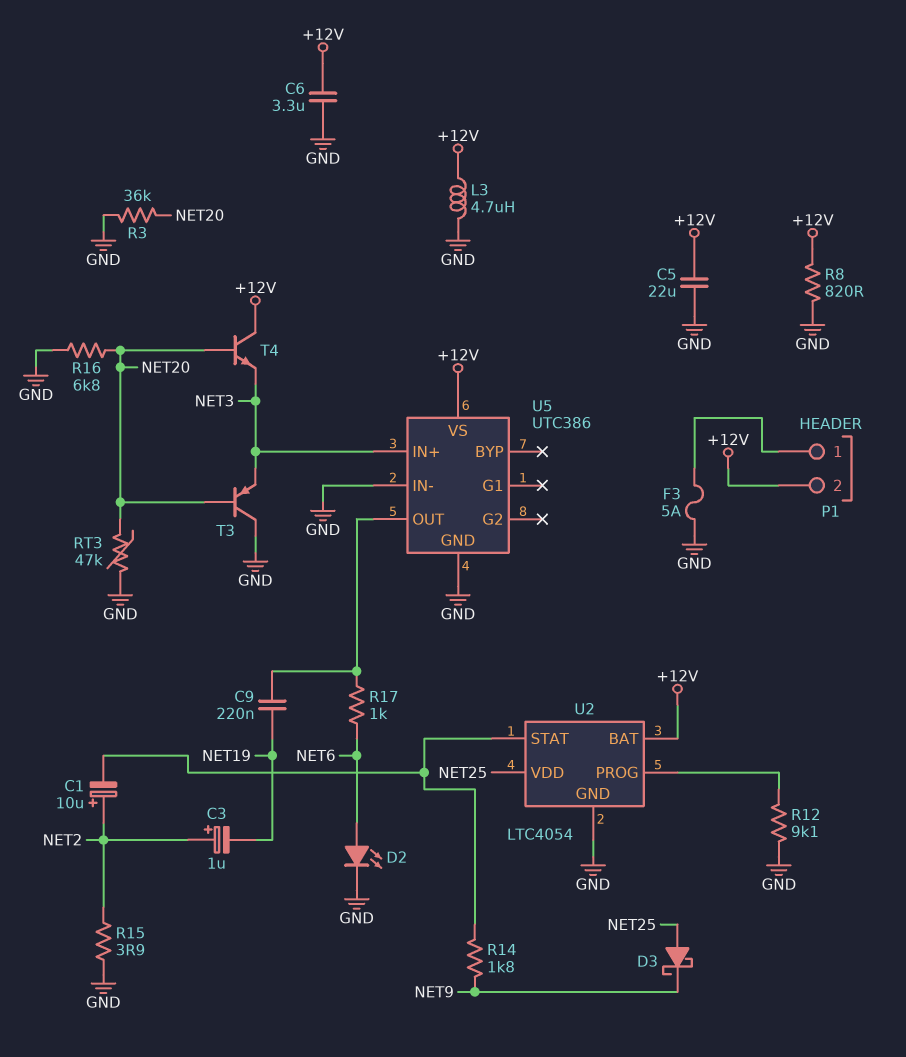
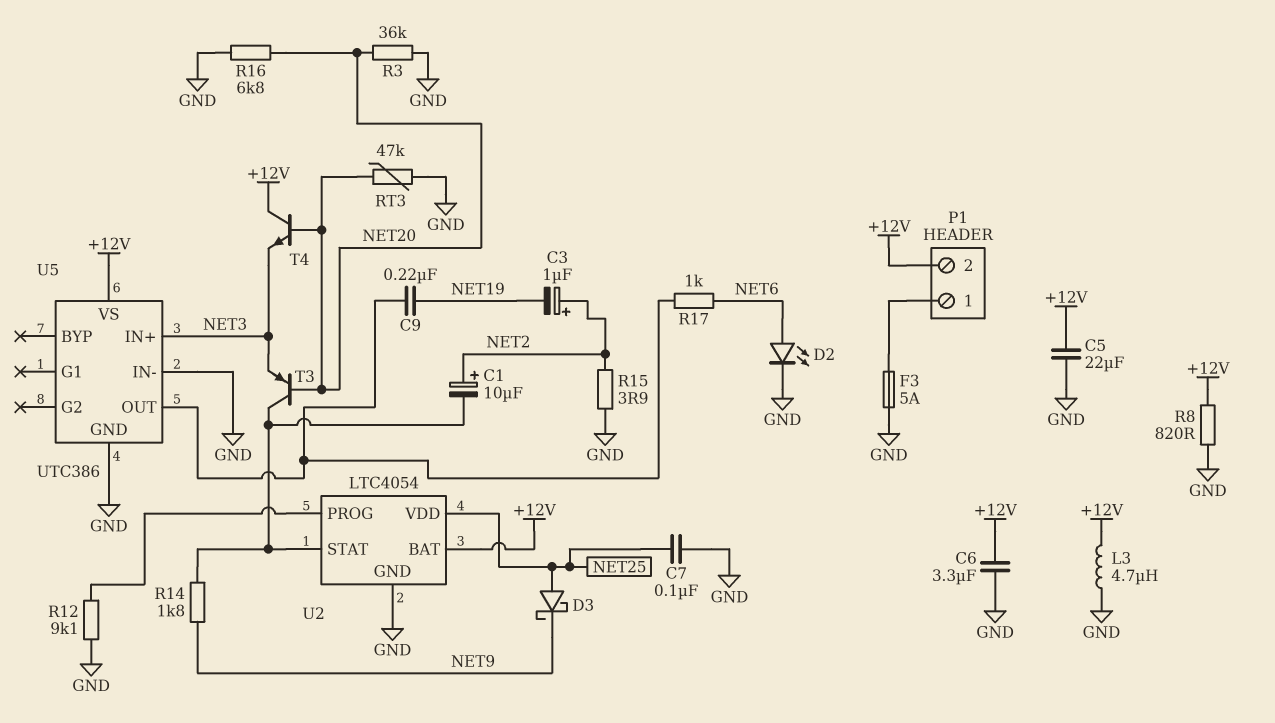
C7: none -> 100nF (GND, NET25)
T3: PNP (B NET20, C GND, E NET3) -> PNP (B NET20, C U2/STAT, E NET3)

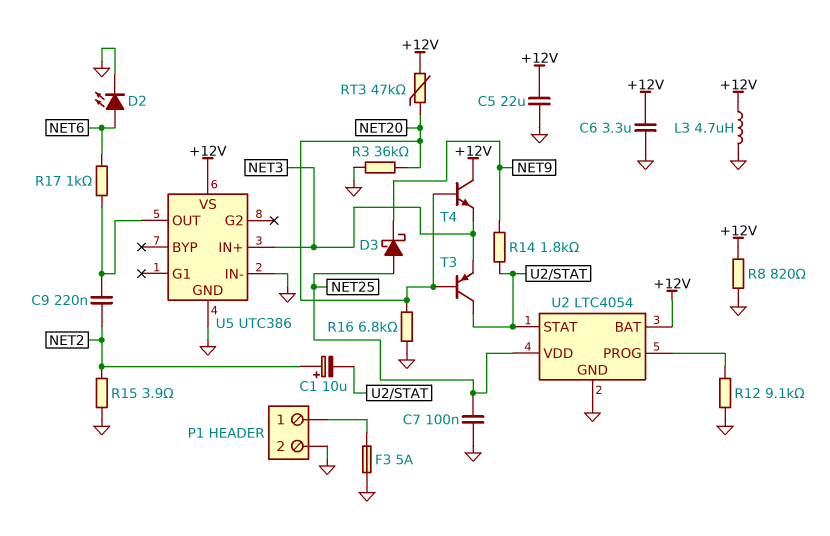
C3: 1uF (plus NET2, minus NET19) -> none
C9: 220nF (NET19, U5/OUT) -> 220nF (NET2, U5/OUT)
P1 pin 2: +12V -> GND
RT3: 47k (GND, NET20) -> 47k (+12V, NET20)

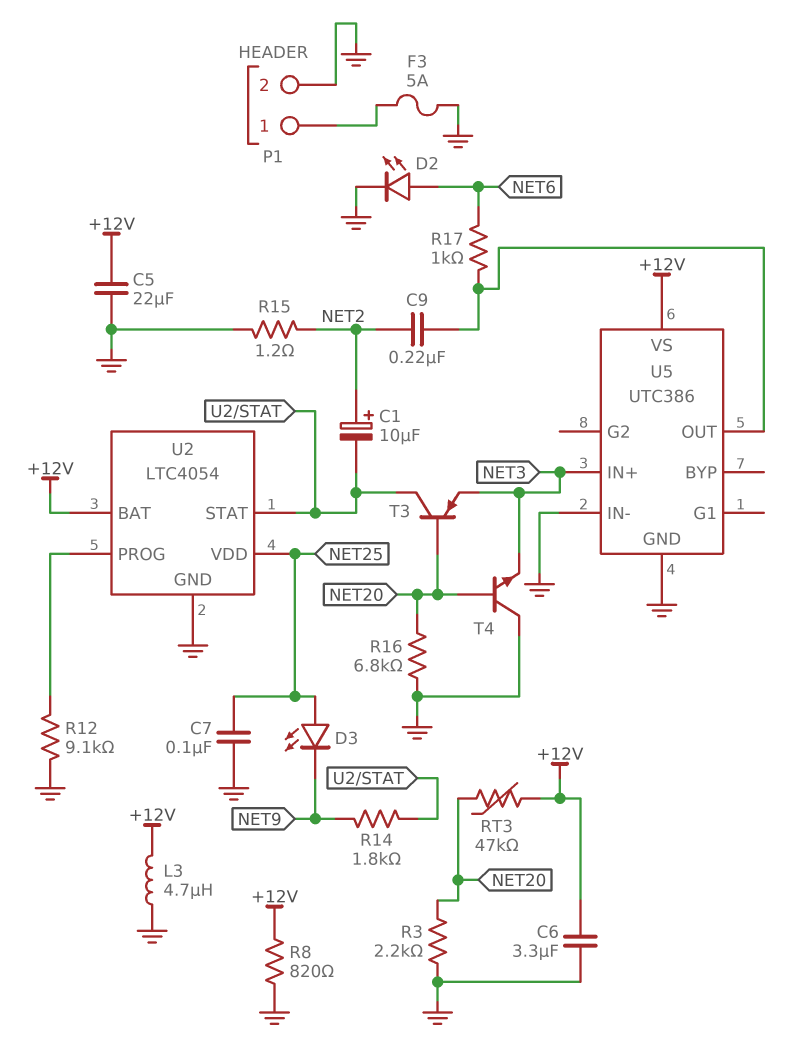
D3: schottky (A NET25, K NET9) -> LED (A NET25, K NET9)
R3: 36k (GND, NET20) -> 2.2k (GND, NET20)
R15: 3.9 (GND, NET2) -> 1.2 (GND, NET2)
T4: NPN (B NET20, C +12V, E NET3) -> NPN (B NET20, C GND, E NET3)

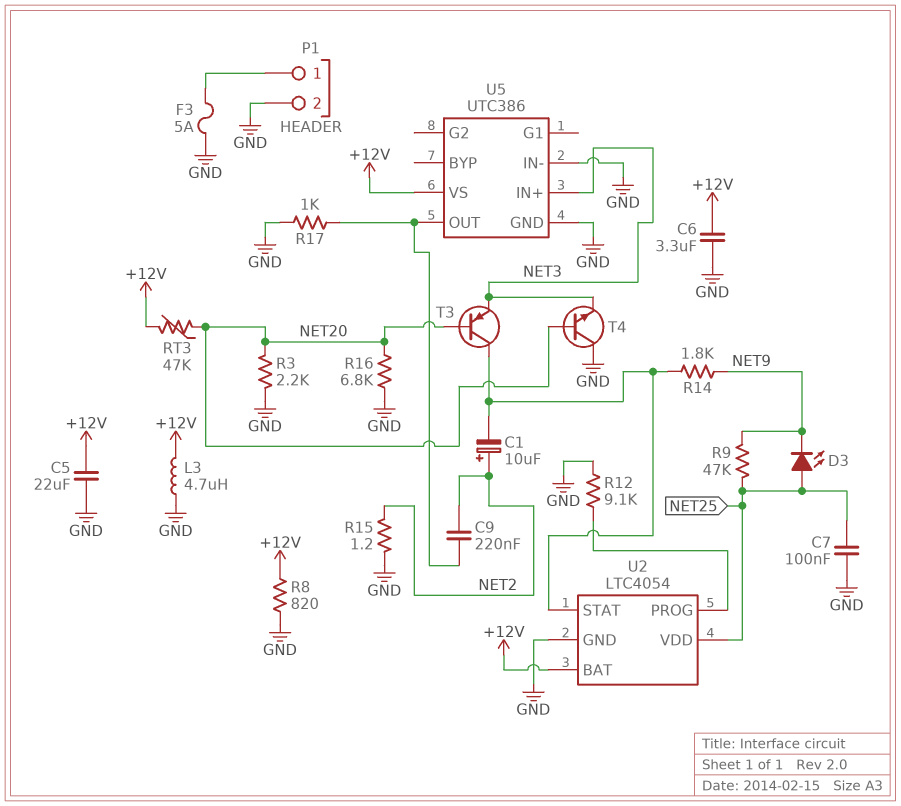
D2: LED (A NET6, K GND) -> none
R9: none -> 47k (NET9, NET25)
R17: 1k (NET6, U5/OUT) -> 1k (GND, U5/OUT)

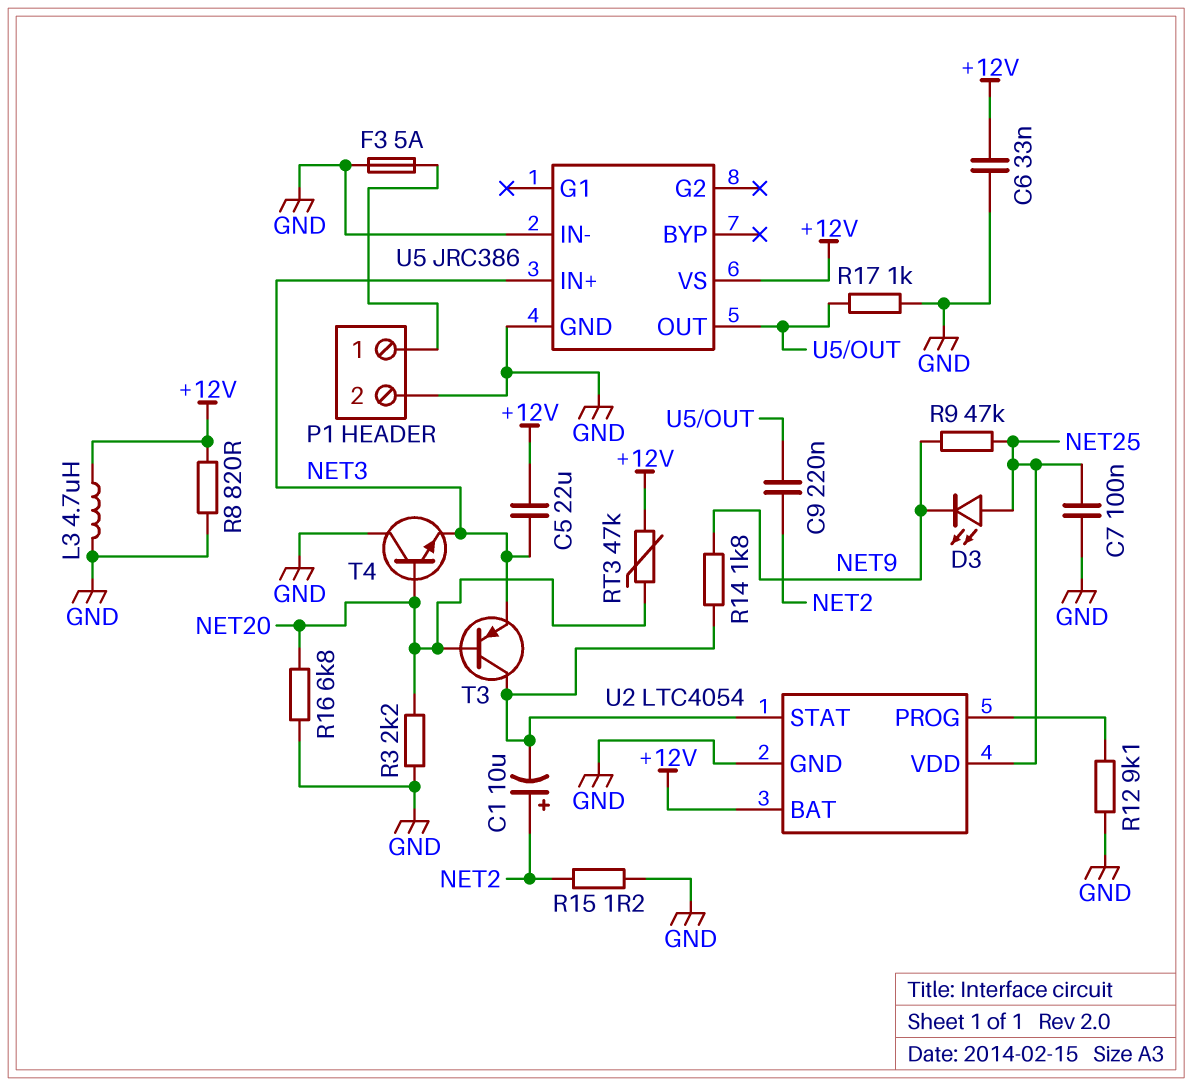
C5: 22uF (+12V, GND) -> 22uF (+12V, NET3)
C6: 3.3uF (+12V, GND) -> 33nF (+12V, GND)
U5: UTC386 -> JRC386

